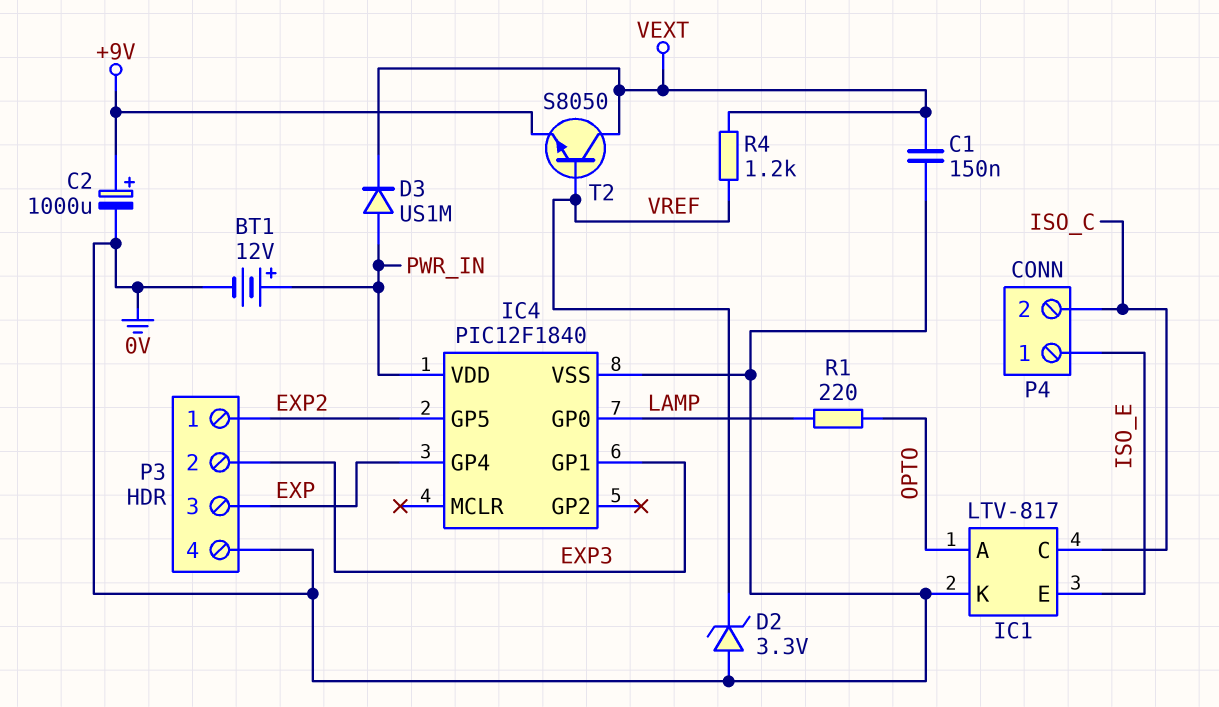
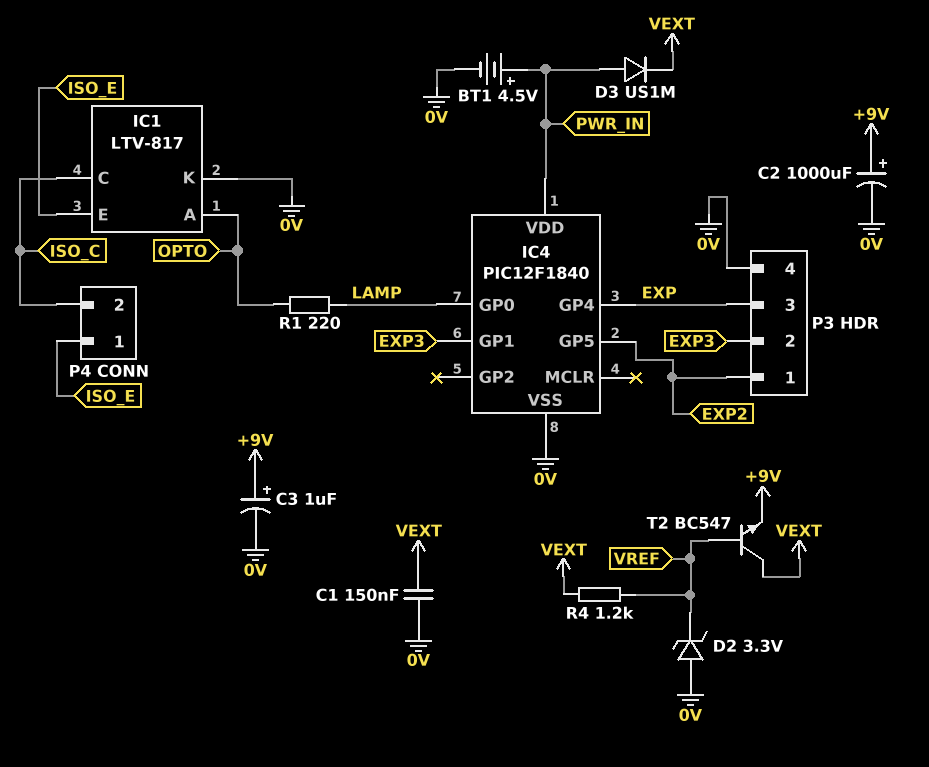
BT1: 12V (plus PWR_IN, minus 0V) -> 4.5V (plus PWR_IN, minus 0V)
C3: none -> 1uF (plus +9V, minus 0V)
T2: NPN S8050 (B VREF, C VEXT, E +9V) -> NPN BC547 (B VREF, C VEXT, E +9V)

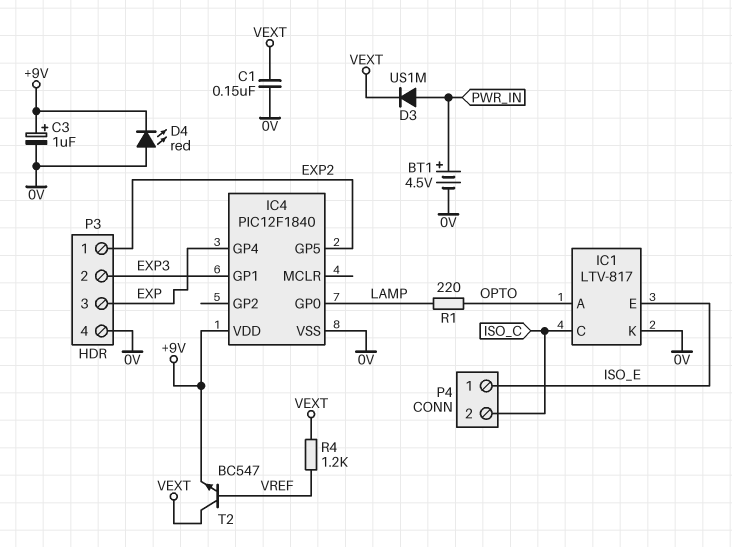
C2: 1000uF (plus +9V, minus 0V) -> none
D2: zener 3.3V (A 0V, K VREF) -> none
D4: none -> LED red (A 0V, K +9V)
IC4 pin VDD: PWR_IN -> +9V

